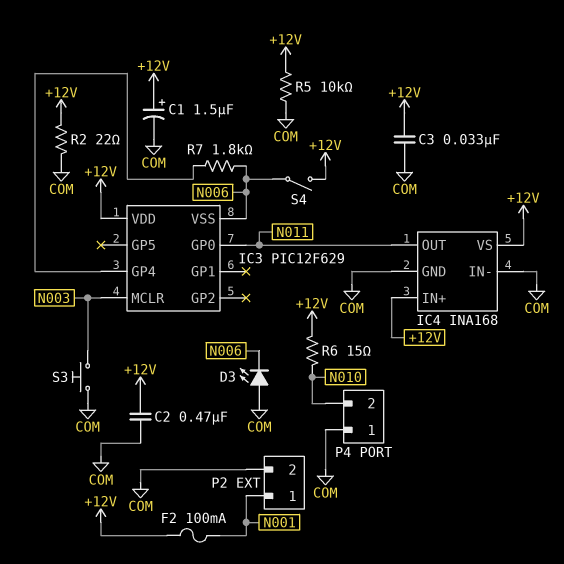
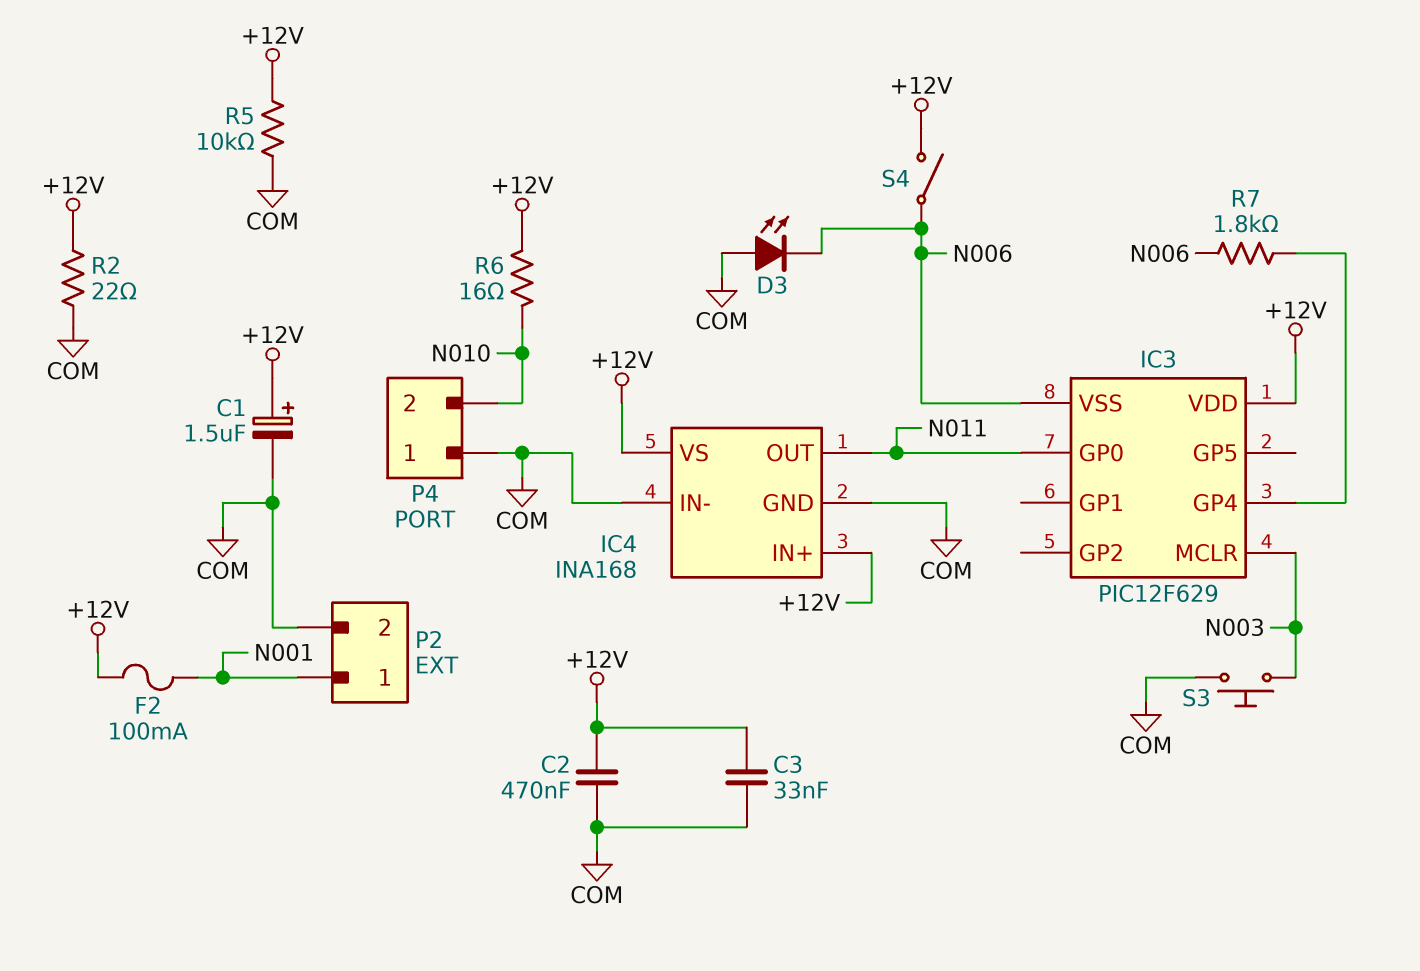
R6: 15 (+12V, N010) -> 16 (+12V, N010)

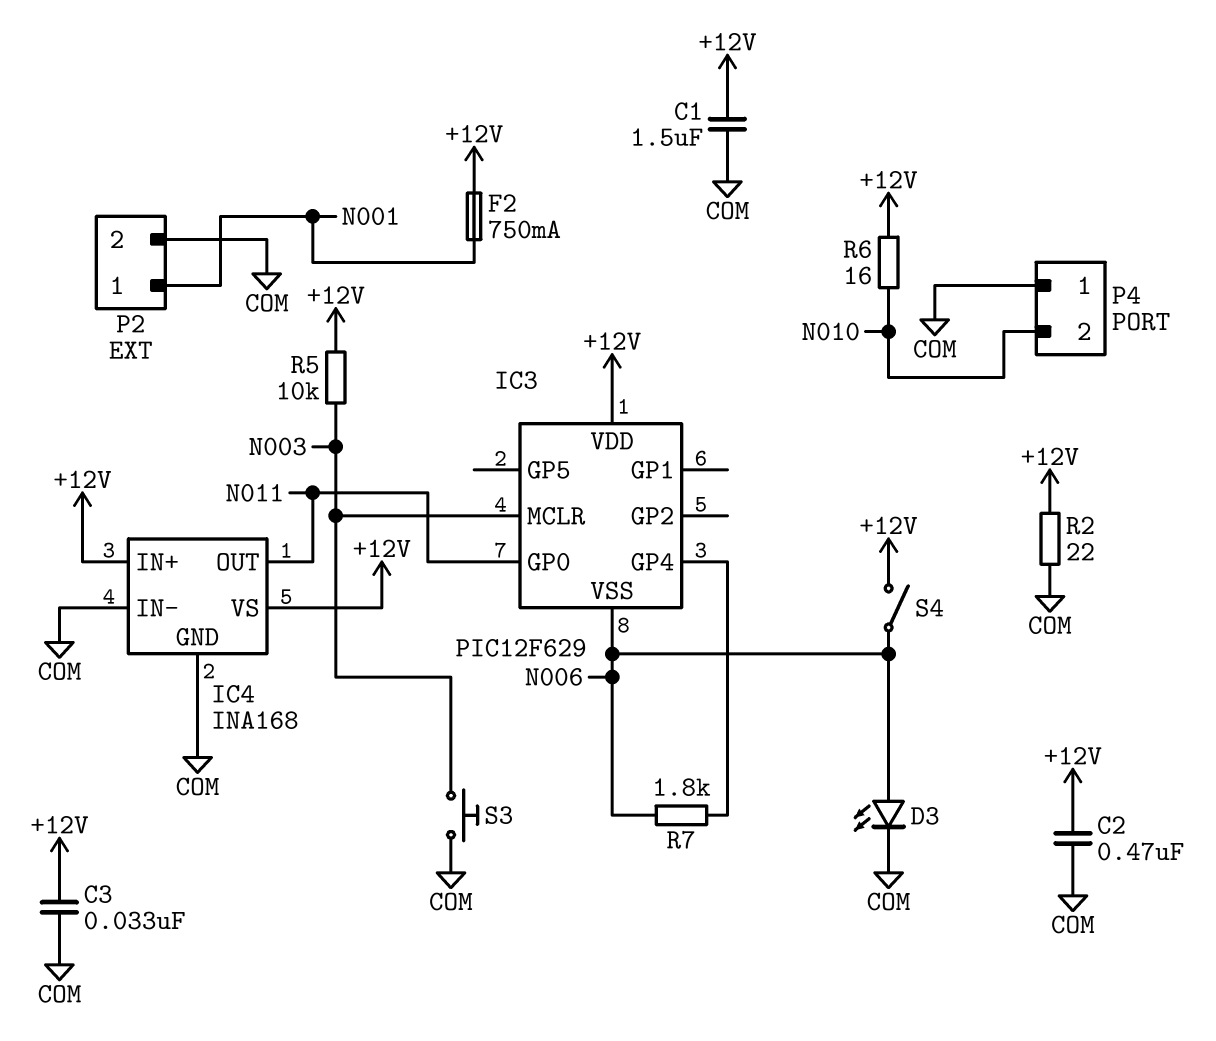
C1: 1.5uF (plus +12V, minus COM) -> 1.5uF (+12V, COM)
D3: LED (A COM, K N006) -> LED (A N006, K COM)
F2: 100mA (+12V, N001) -> 750mA (+12V, N001)
R5: 10k (+12V, COM) -> 10k (+12V, N003)

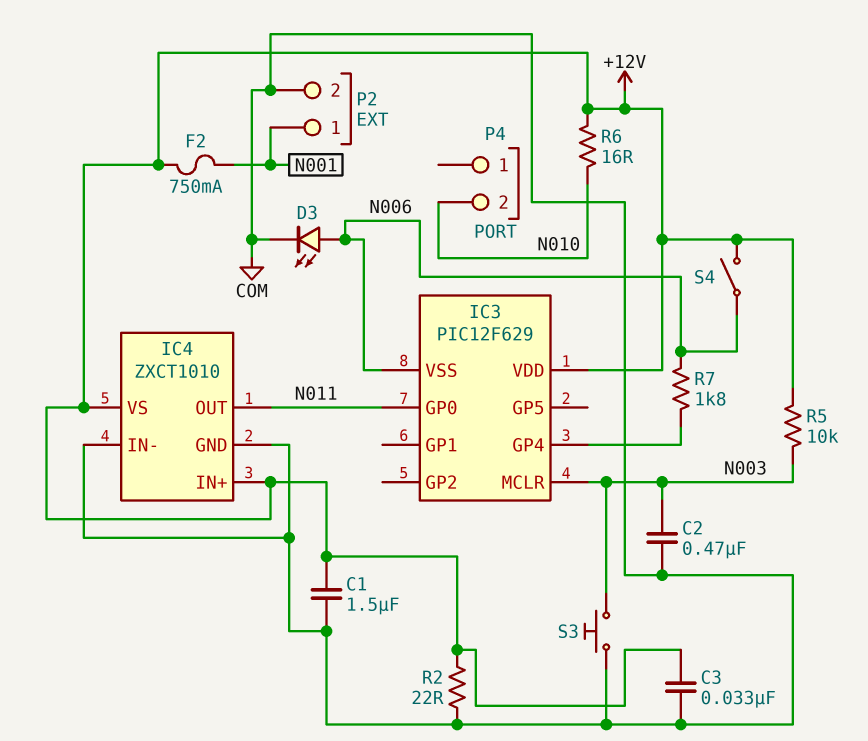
C2: 470nF (+12V, COM) -> 470nF (COM, N003)
IC4: INA168 -> ZXCT1010
P4 pin 1: COM -> none

